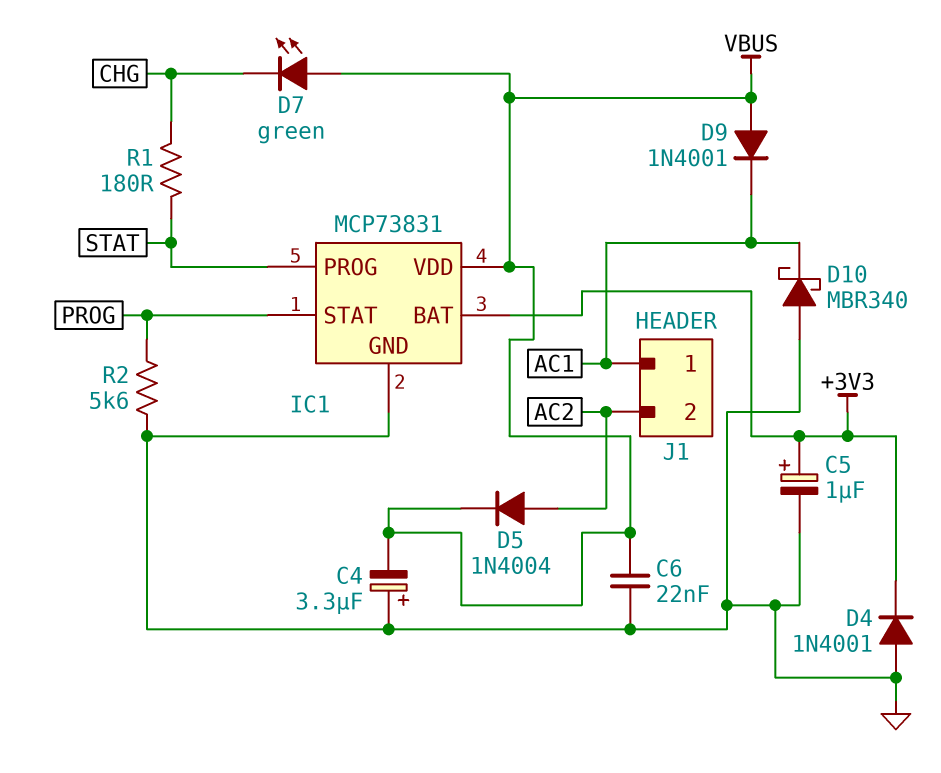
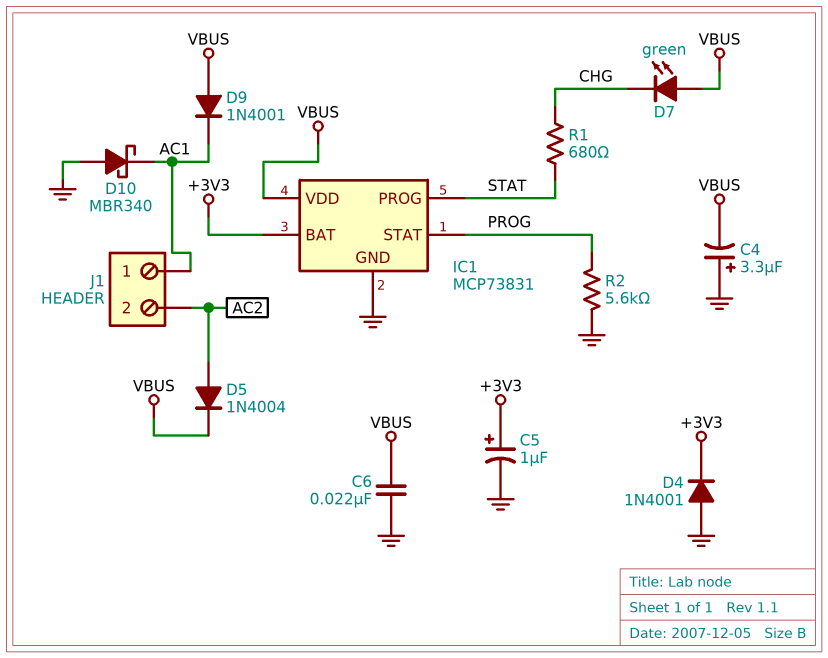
R1: 180 (CHG, STAT) -> 680 (CHG, STAT)

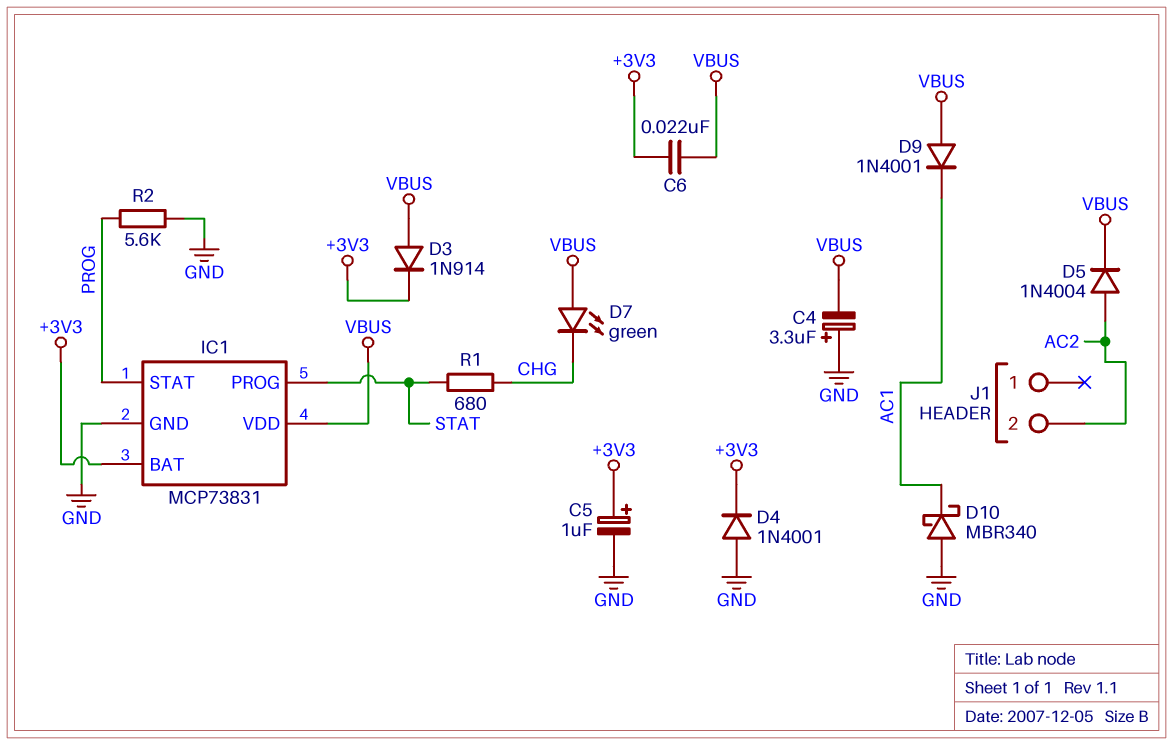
C6: 22nF (GND, VBUS) -> 22nF (+3V3, VBUS)
D3: none -> diode 1N914 (A VBUS, K +3V3)
J1 pin 1: AC1 -> none

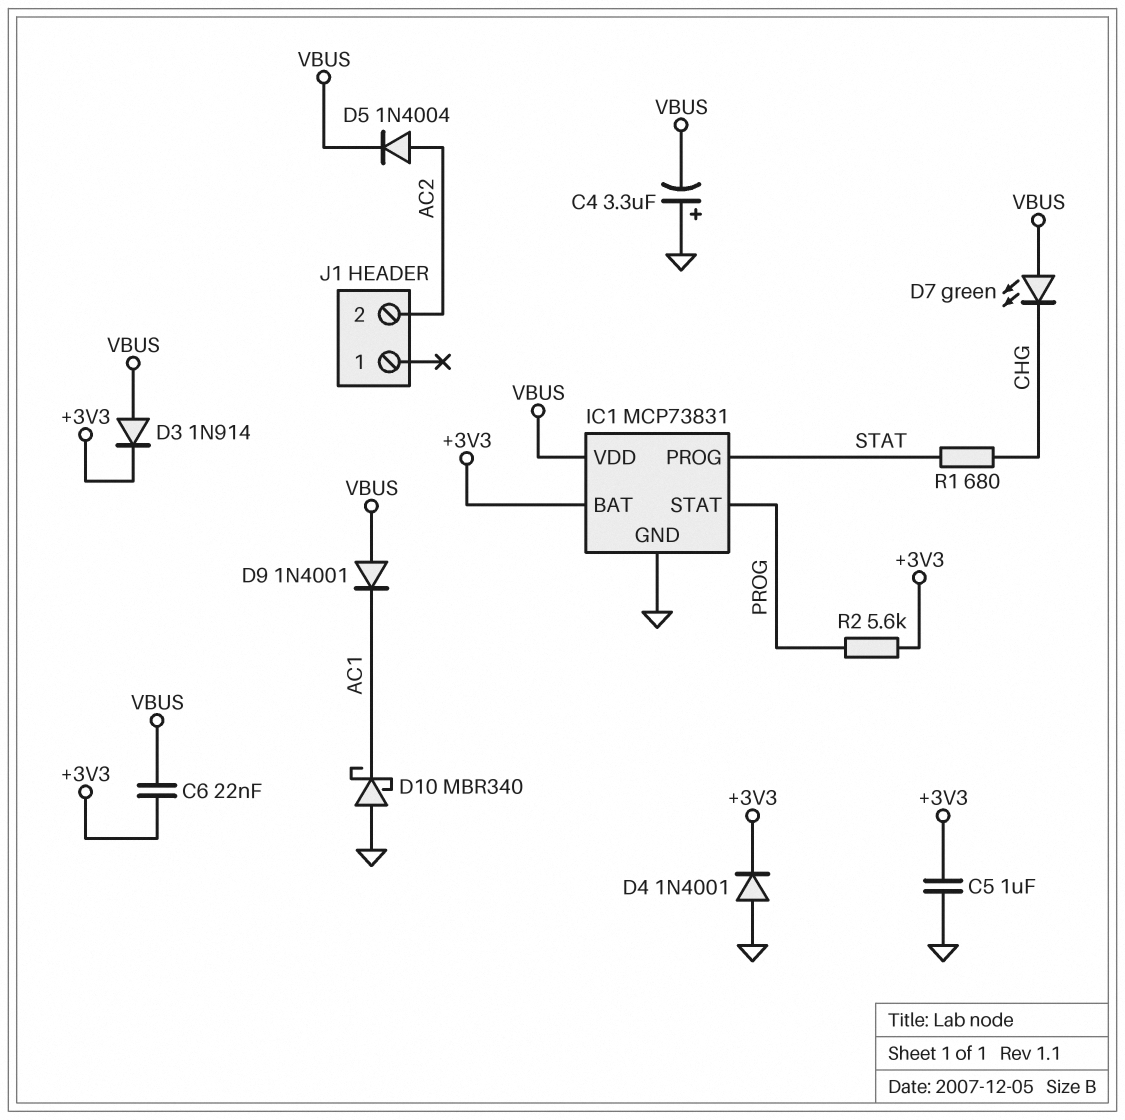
C5: 1uF (plus +3V3, minus GND) -> 1uF (+3V3, GND)
R2: 5.6k (GND, PROG) -> 5.6k (+3V3, PROG)

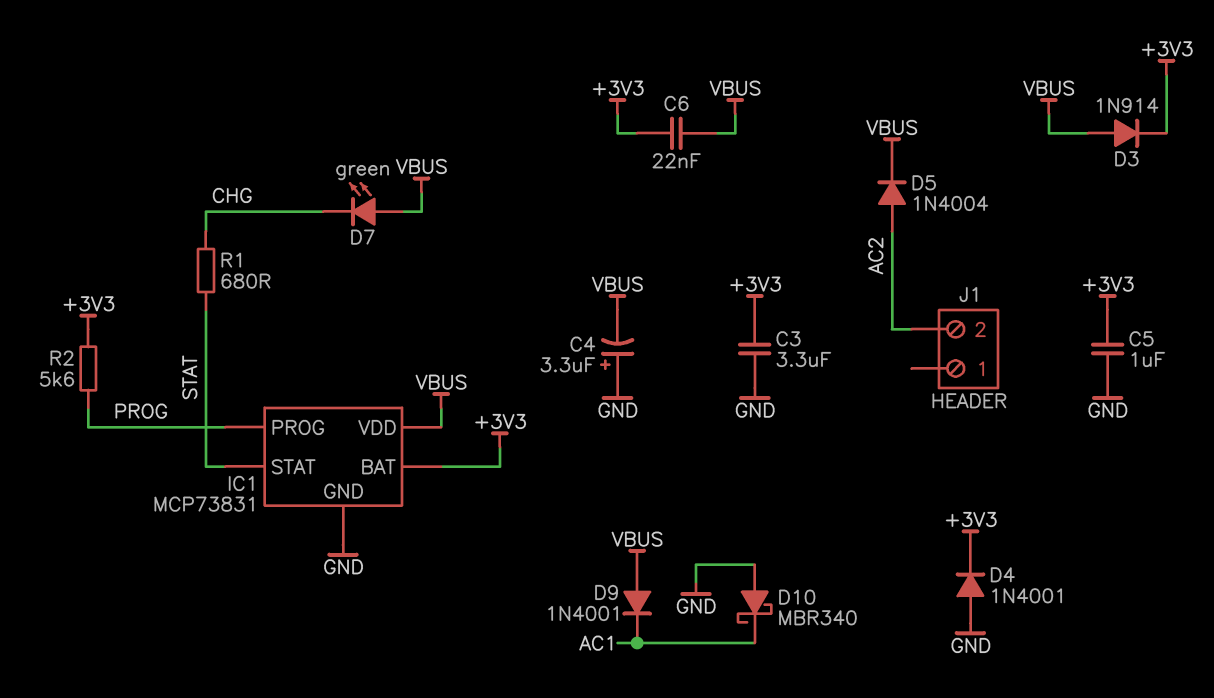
C3: none -> 3.3uF (+3V3, GND)
IC1 pin PROG: STAT -> PROG
IC1 pin STAT: PROG -> STAT

